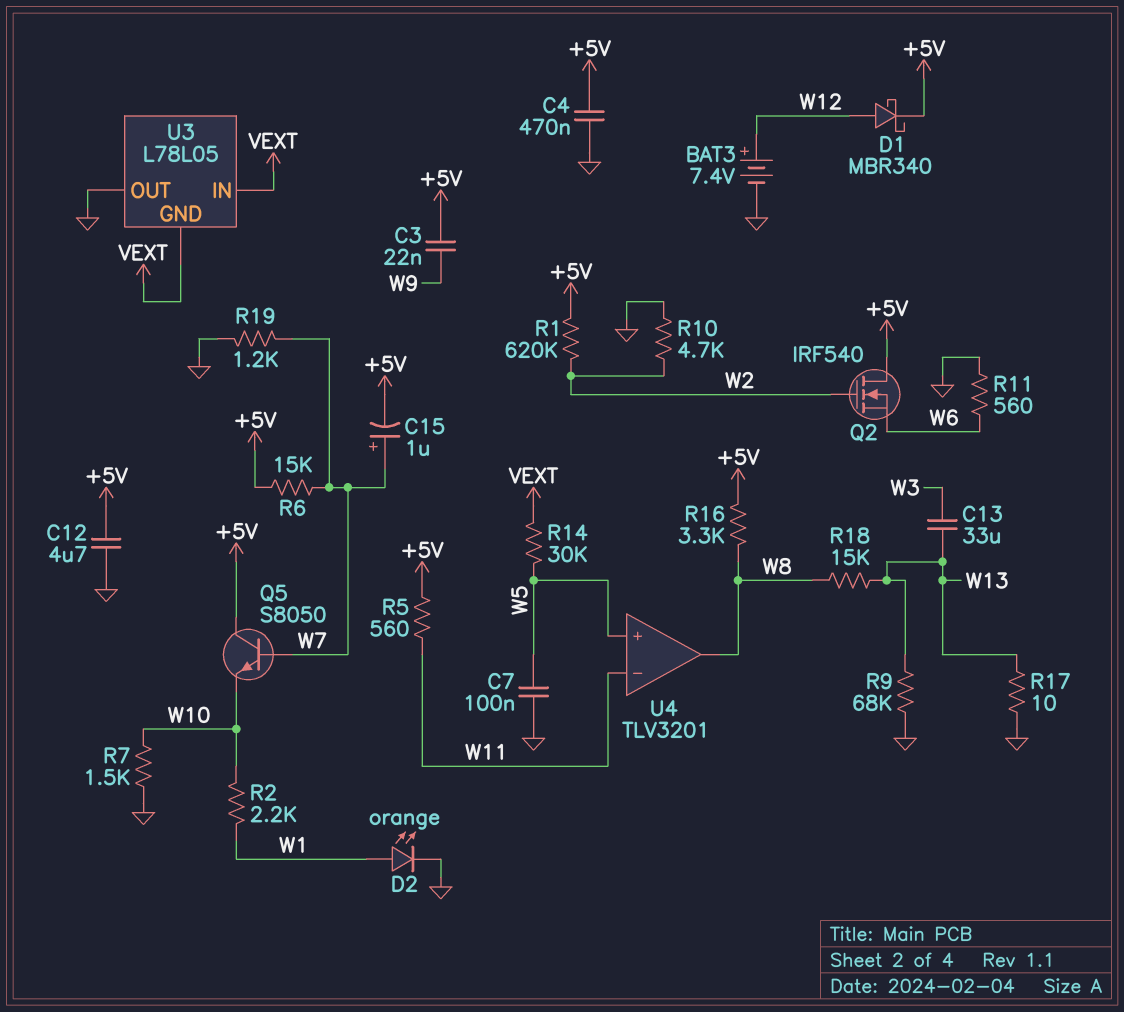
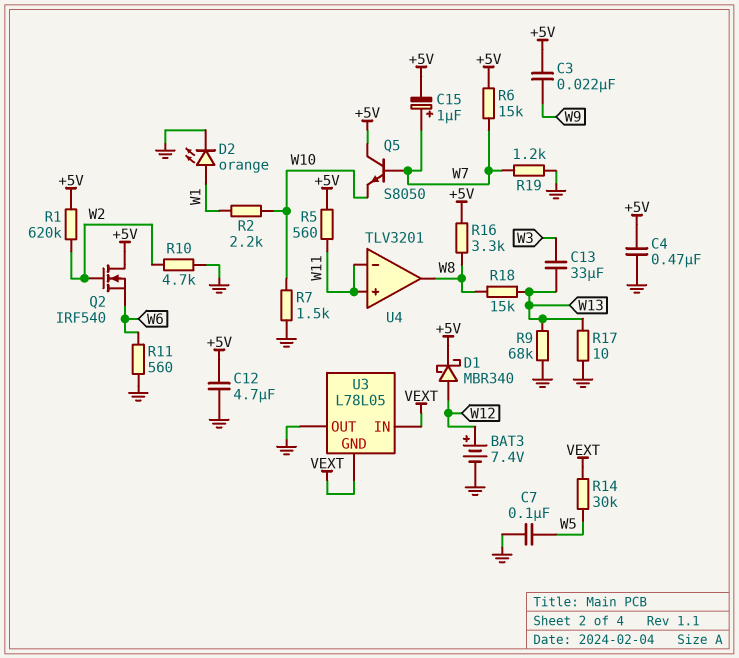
U4 pin in+: W5 -> W11

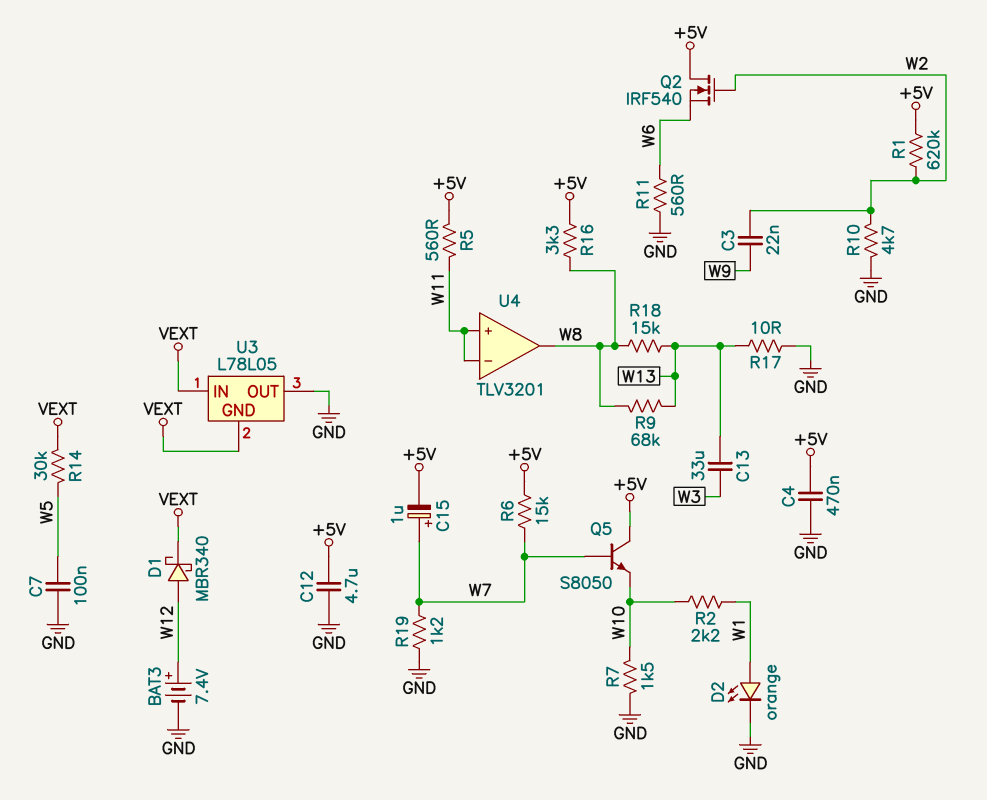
C3: 22nF (+5V, W9) -> 22nF (W2, W9)
D1: schottky MBR340 (A W12, K +5V) -> schottky MBR340 (A W12, K VEXT)
R9: 68k (GND, W13) -> 68k (W8, W13)

